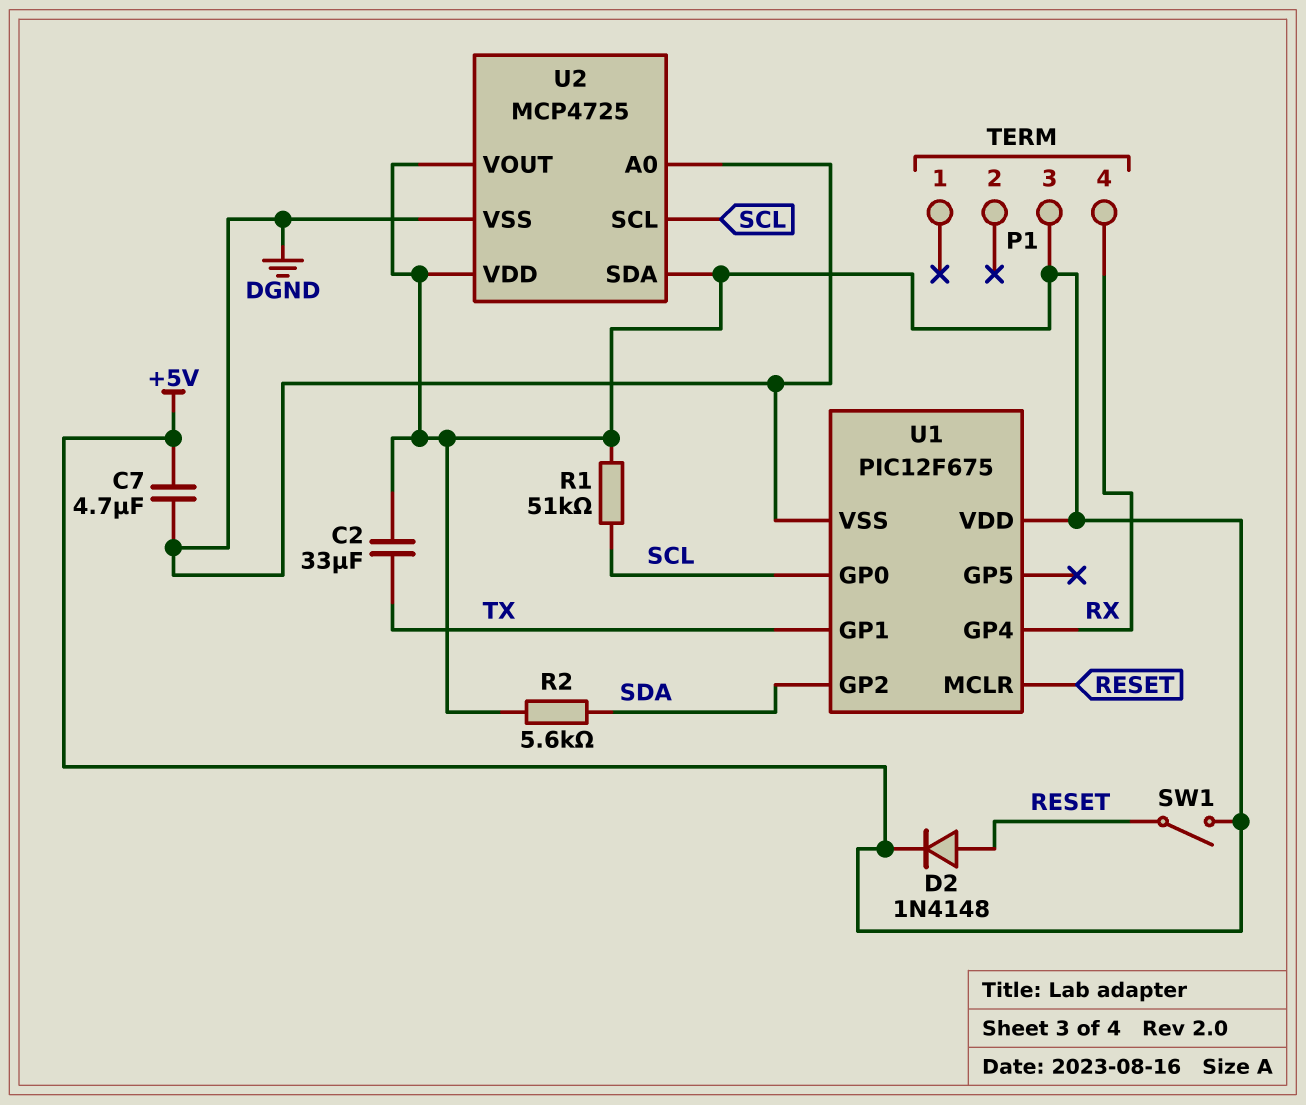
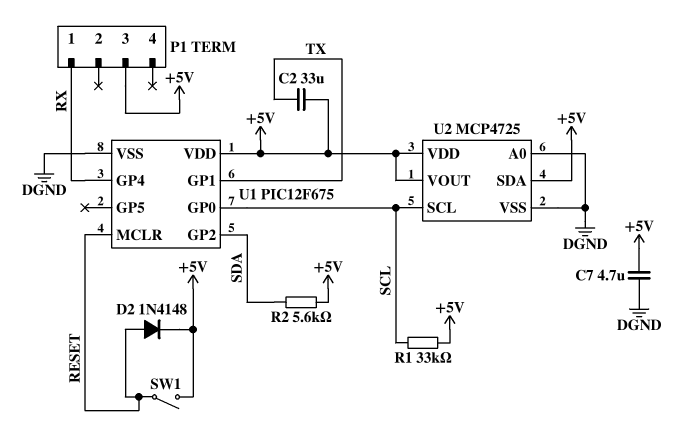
P1 pin 1: none -> RX
P1 pin 4: RX -> none
R1: 51k (+5V, SCL) -> 33k (+5V, SCL)

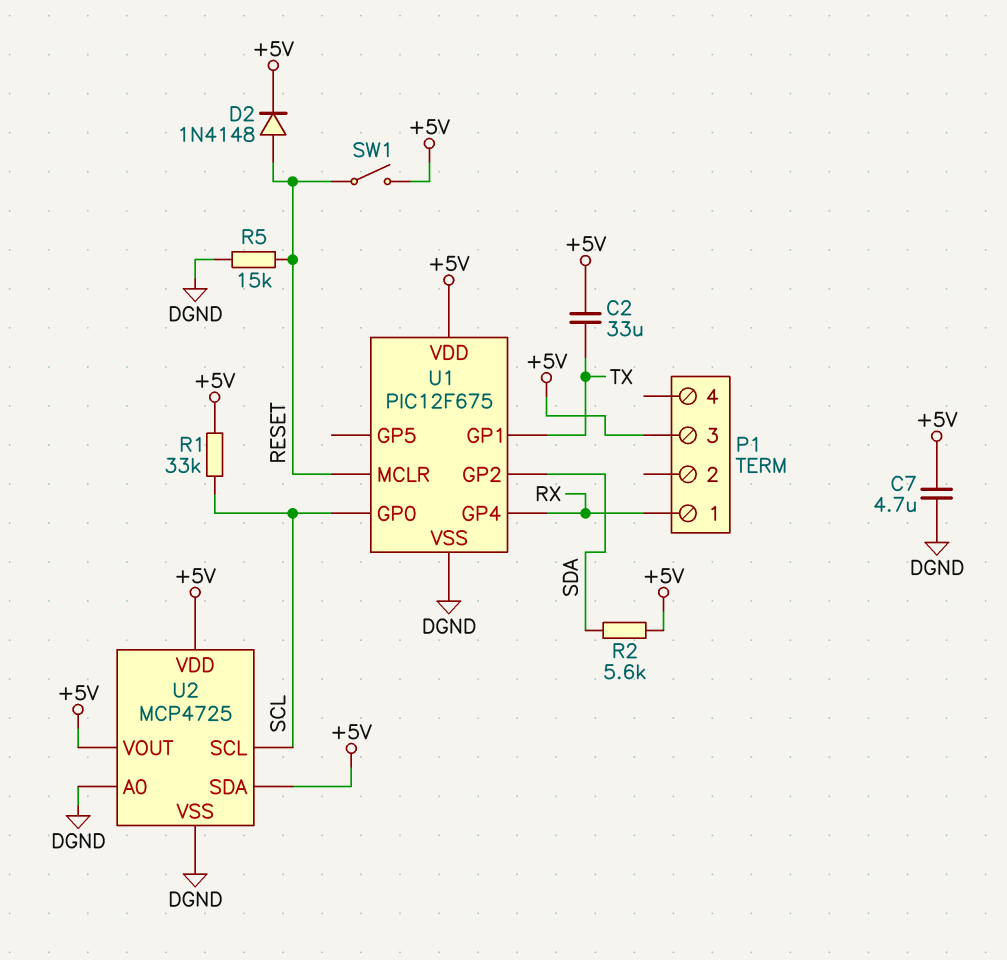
R5: none -> 15k (DGND, RESET)

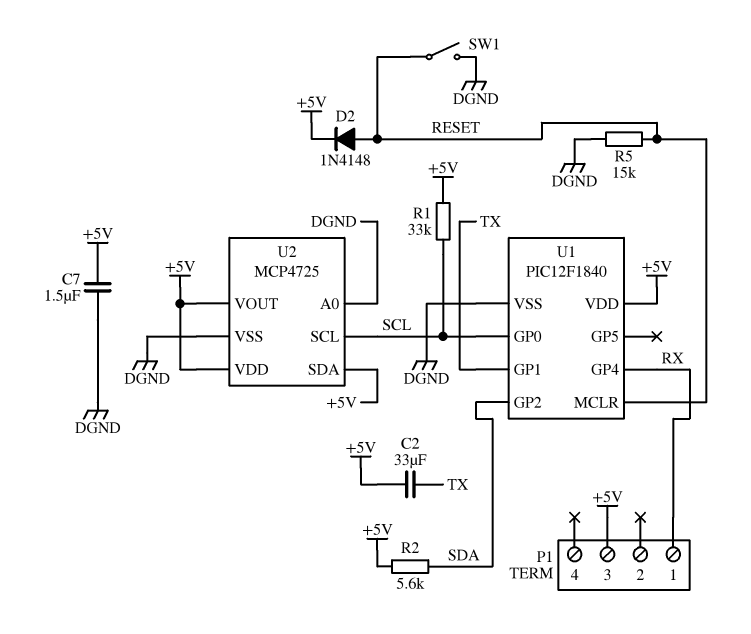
C7: 4.7uF (+5V, DGND) -> 1.5uF (+5V, DGND)
SW1: switch (+5V, RESET) -> switch (DGND, RESET)
U1: PIC12F675 -> PIC12F1840

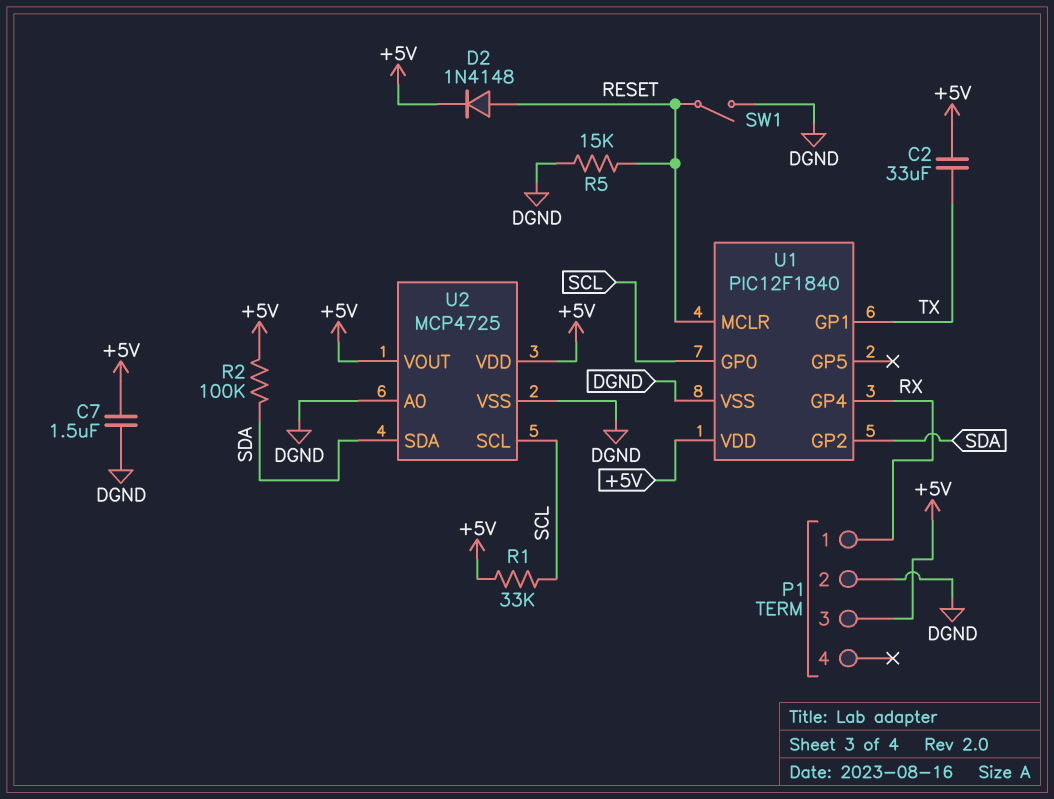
P1 pin 2: none -> DGND
R2: 5.6k (+5V, SDA) -> 100k (+5V, SDA)
U2 pin SDA: +5V -> SDA

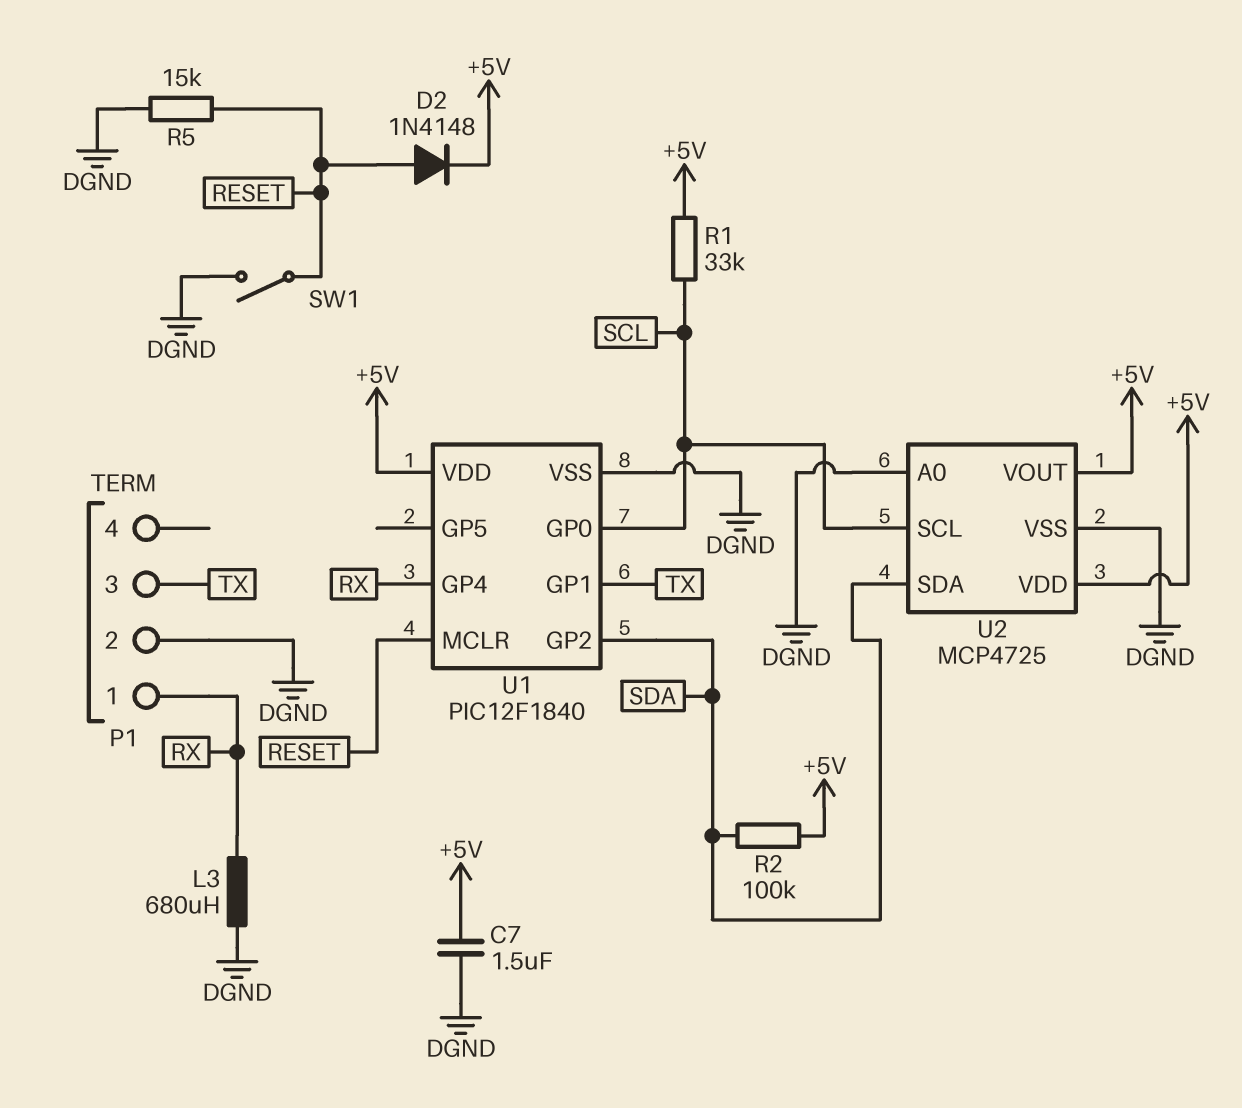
C2: 33uF (+5V, TX) -> none
L3: none -> 680uH (DGND, RX)
P1 pin 3: +5V -> TX

